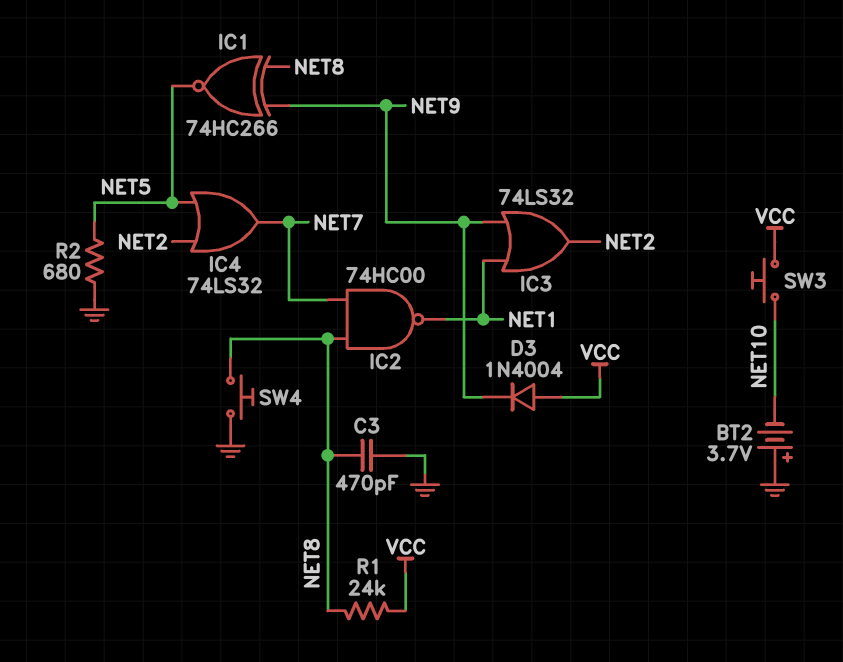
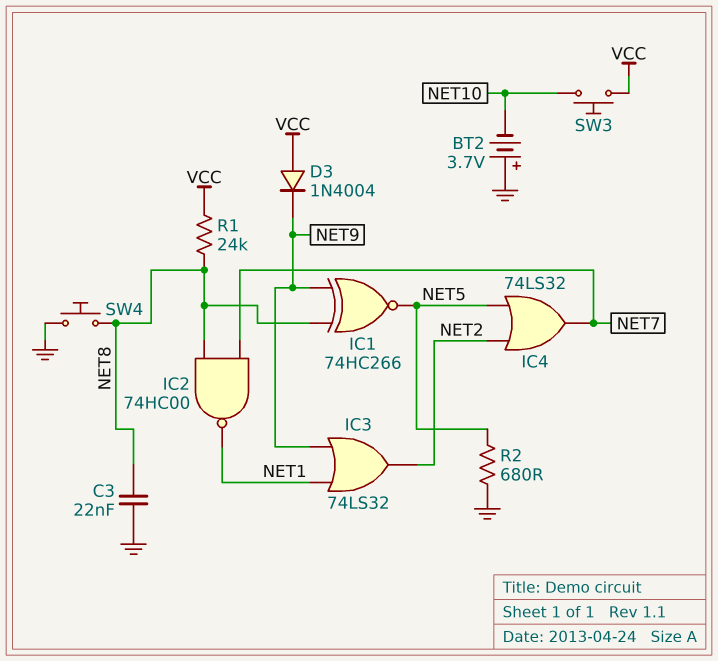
C3: 470pF (GND, NET8) -> 22nF (GND, NET8)

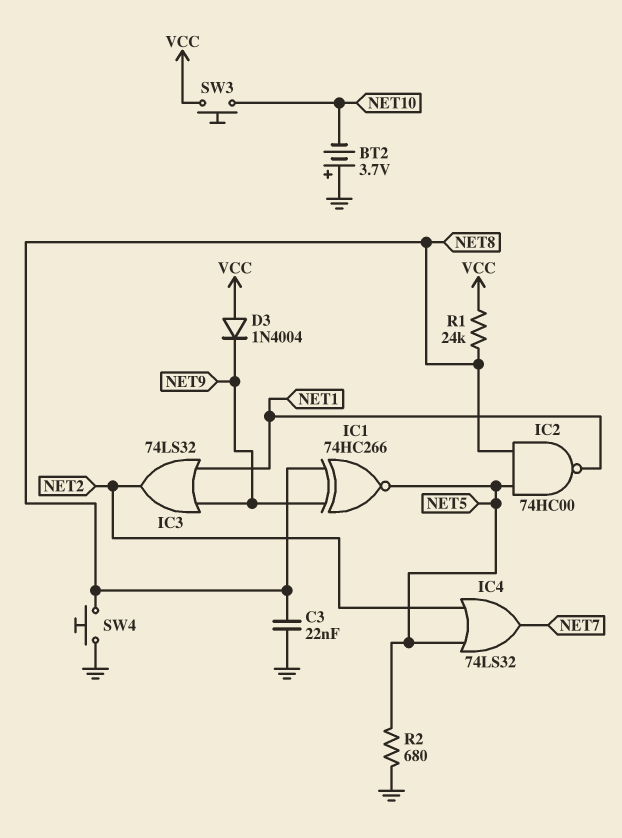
IC2: NAND 74HC00 (in NET7, in NET8, out NET1) -> NAND 74HC00 (in NET5, in NET8, out NET1)

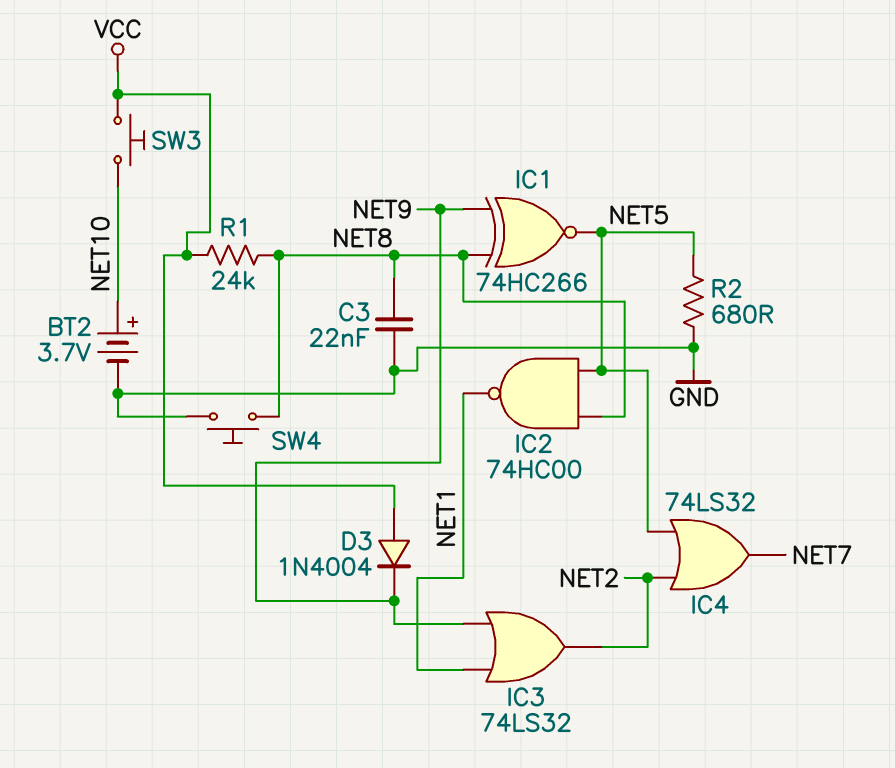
BT2: 3.7V (plus GND, minus NET10) -> 3.7V (plus NET10, minus GND)

